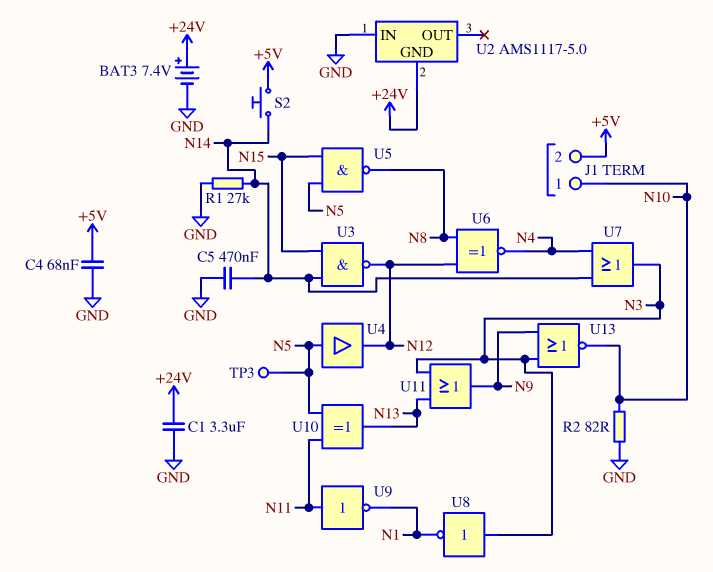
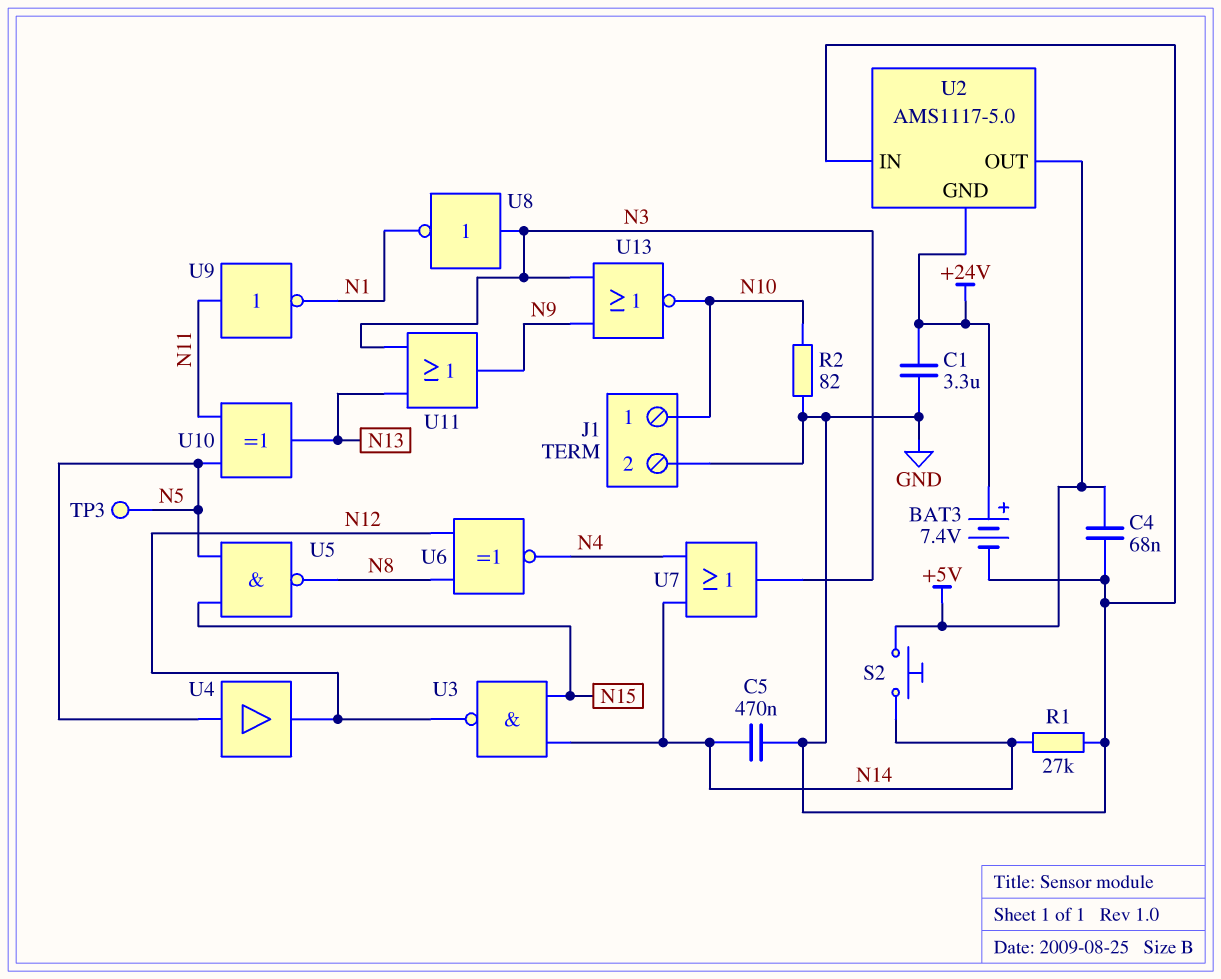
J1 pin 2: +5V -> GND
U2 pin OUT: none -> +5V

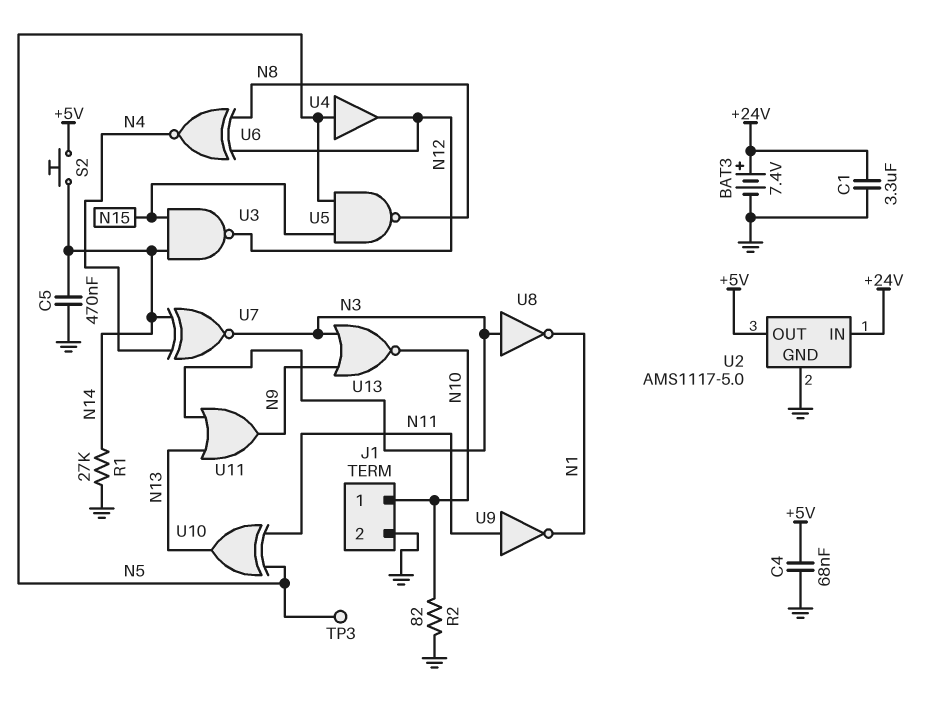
U2 pin GND: +24V -> GND
U2 pin IN: GND -> +24V
U7: OR (in N4, in N14, out N3) -> XNOR (in N4, in N14, out N3)

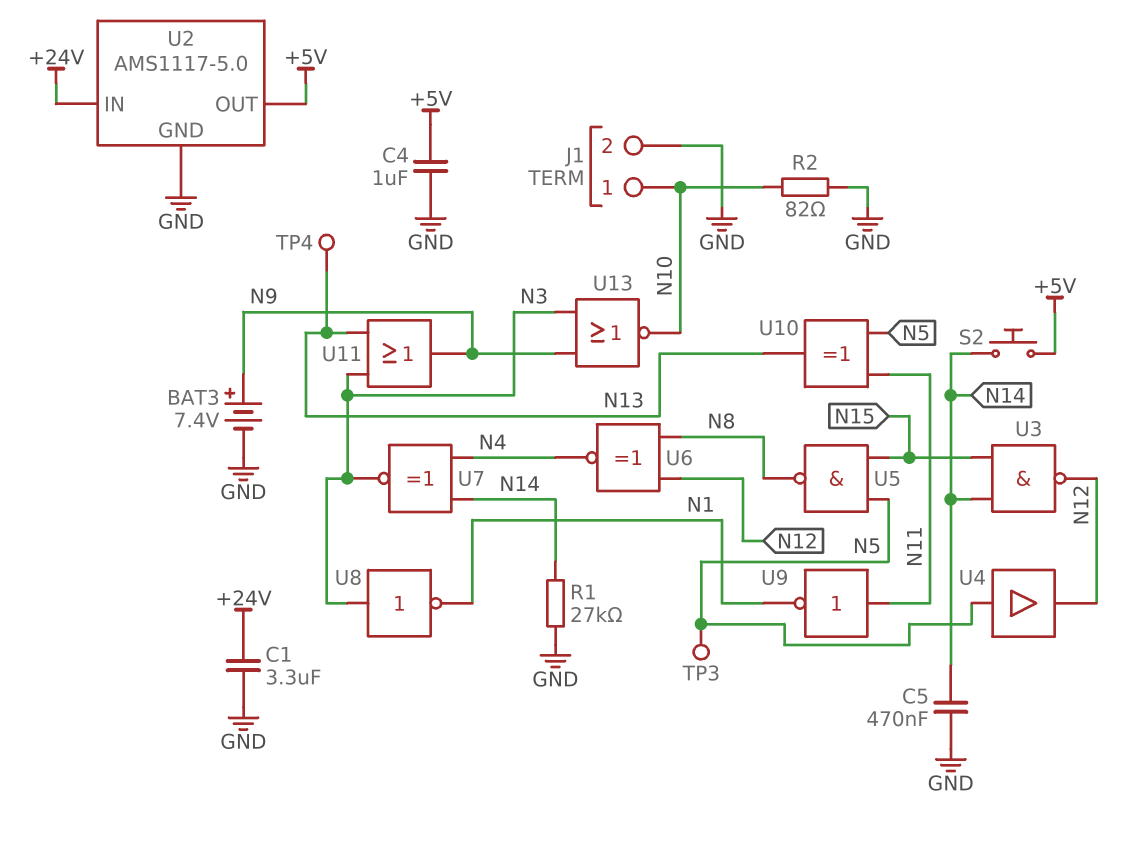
BAT3: 7.4V (plus +24V, minus GND) -> 7.4V (plus N9, minus GND)
C4: 68nF (+5V, GND) -> 1uF (+5V, GND)
TP4: none -> test point (N13)

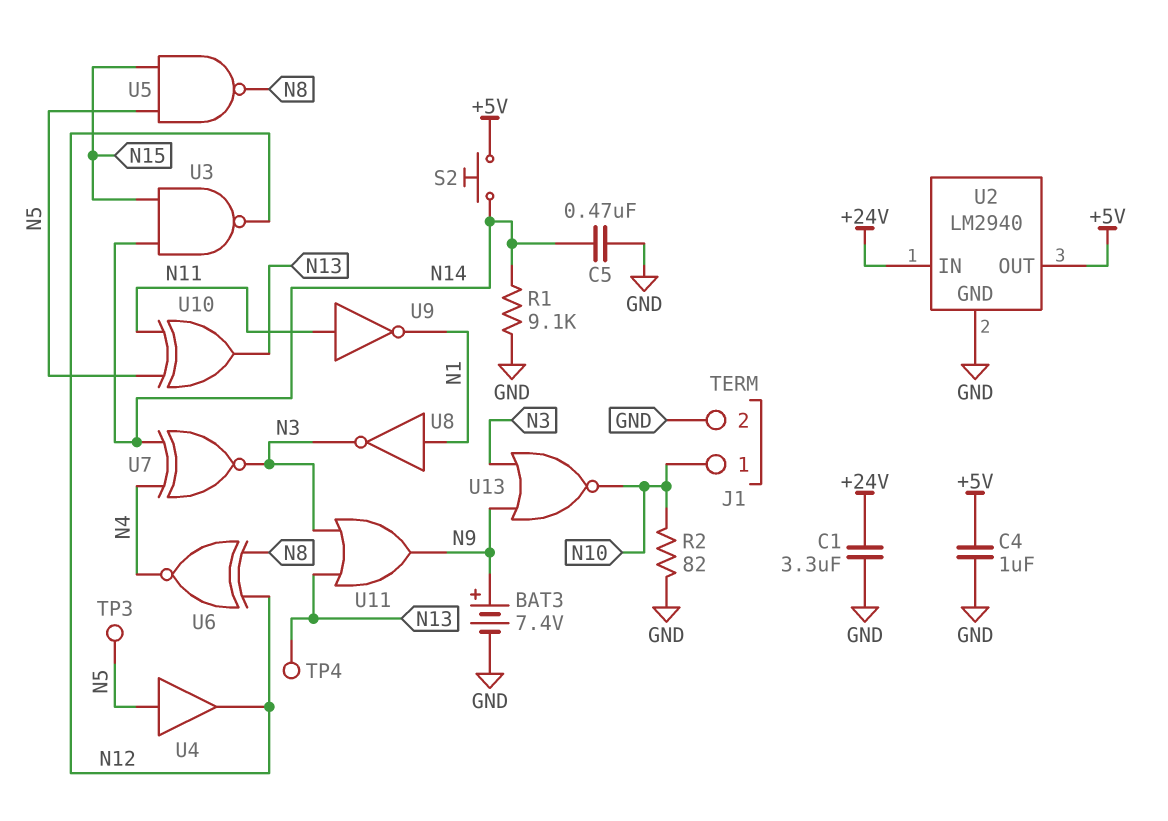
R1: 27k (GND, N14) -> 9.1k (GND, N14)
U2: AMS1117-5.0 -> LM2940
U8: NOT (in N3, out N1) -> NOT (in N1, out N3)

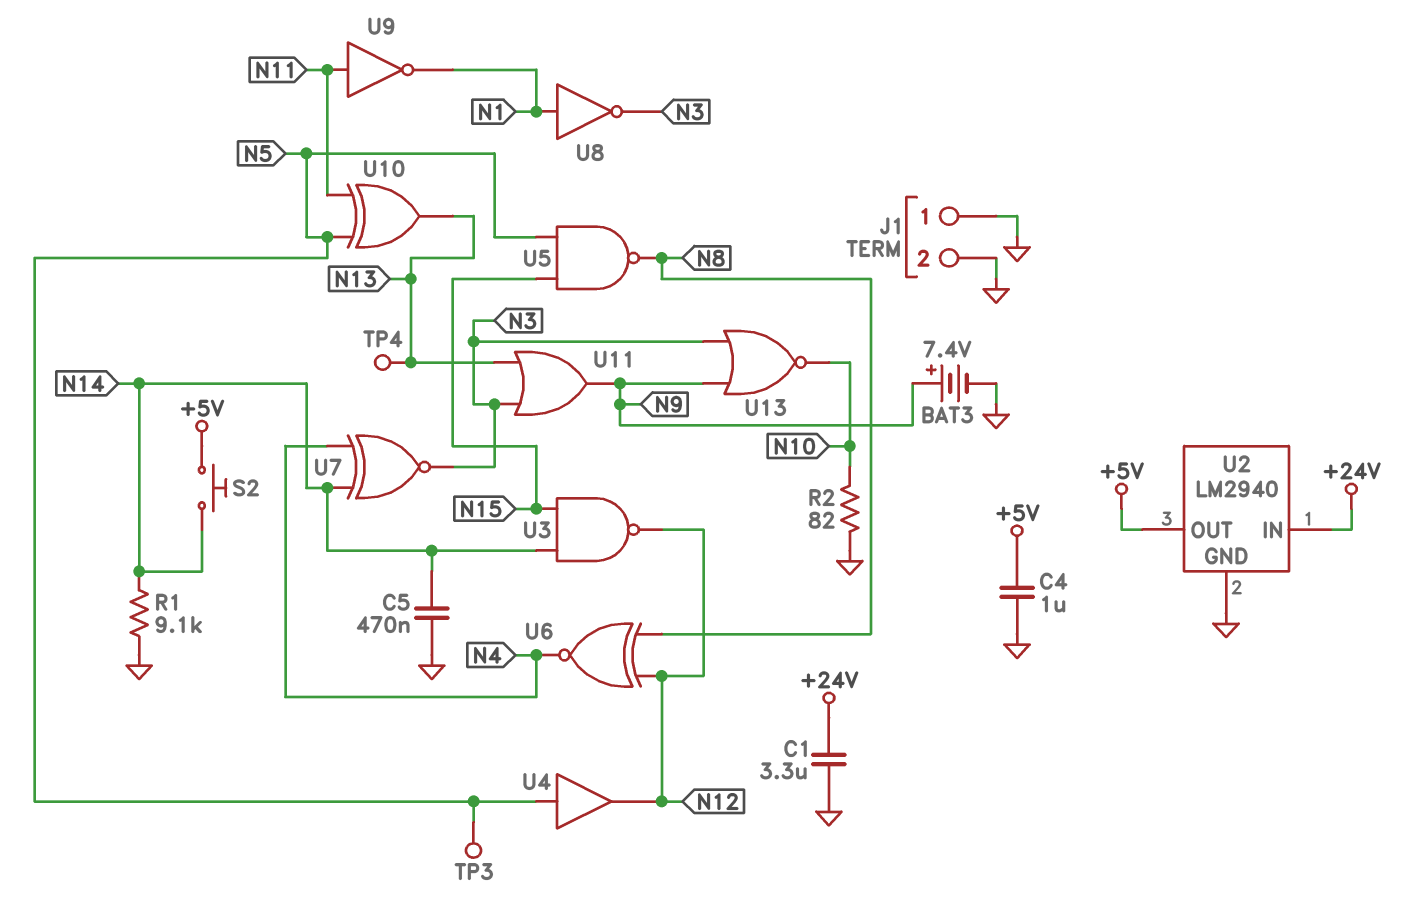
J1 pin 1: N10 -> GND

